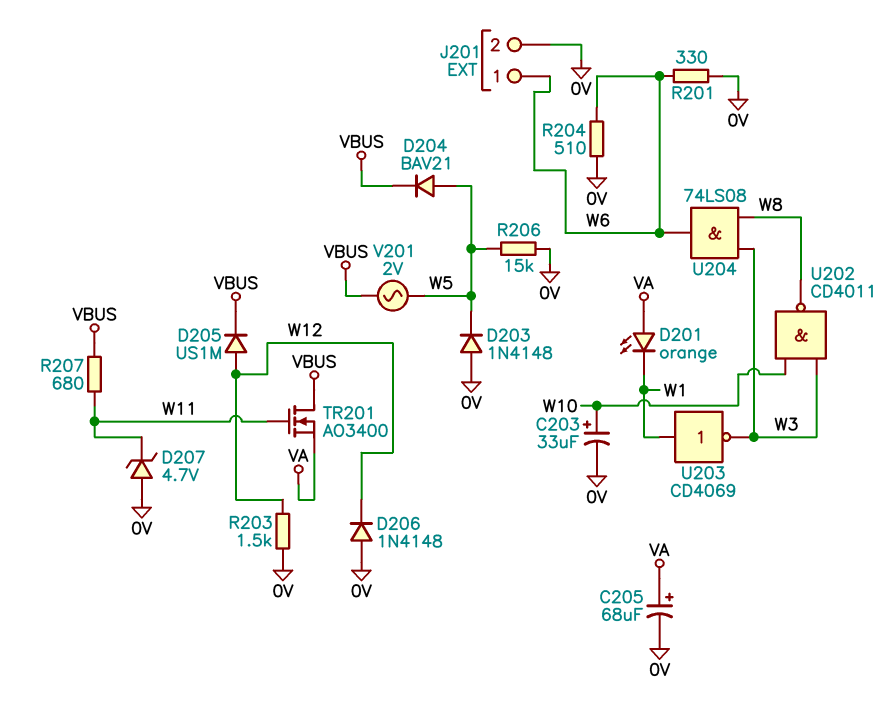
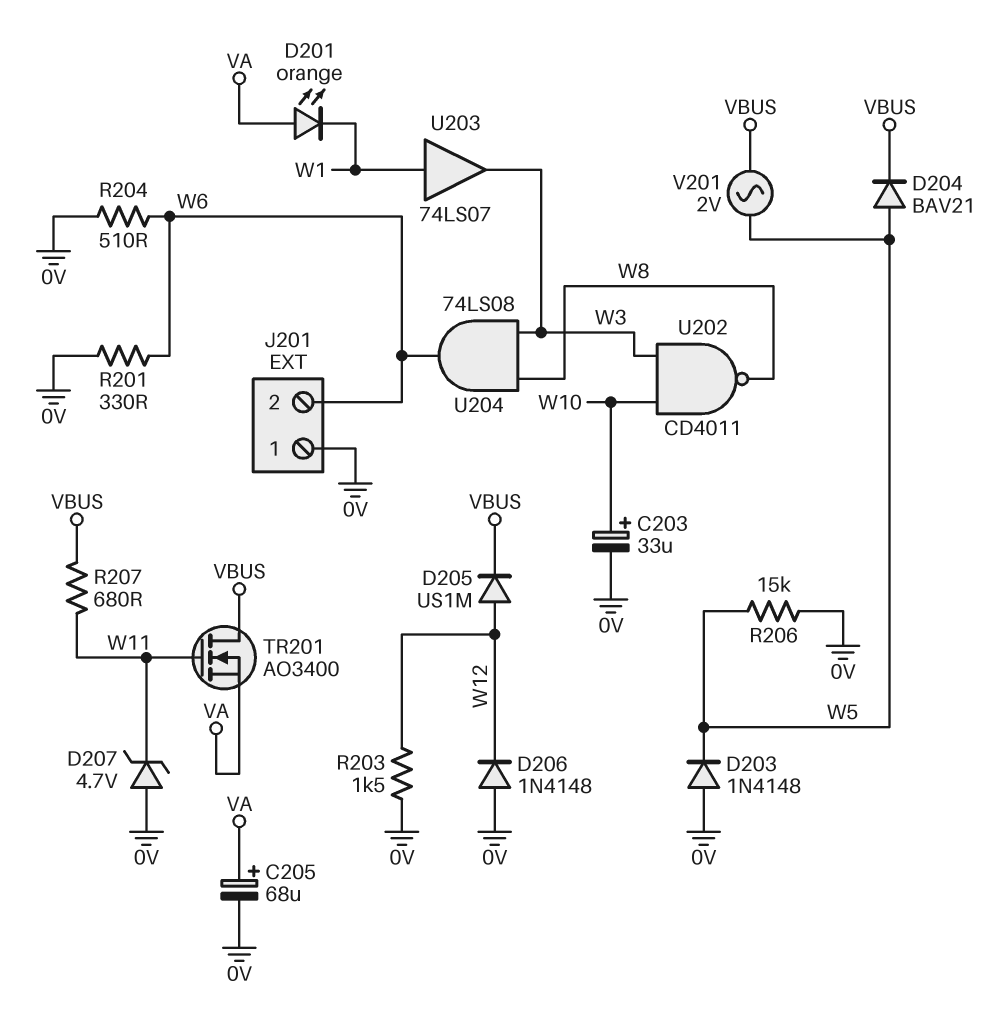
J201 pin 1: W6 -> 0V
J201 pin 2: 0V -> W6
U203: NOT CD4069 (in W1, out W3) -> buffer 74LS07 (in W1, out W3)

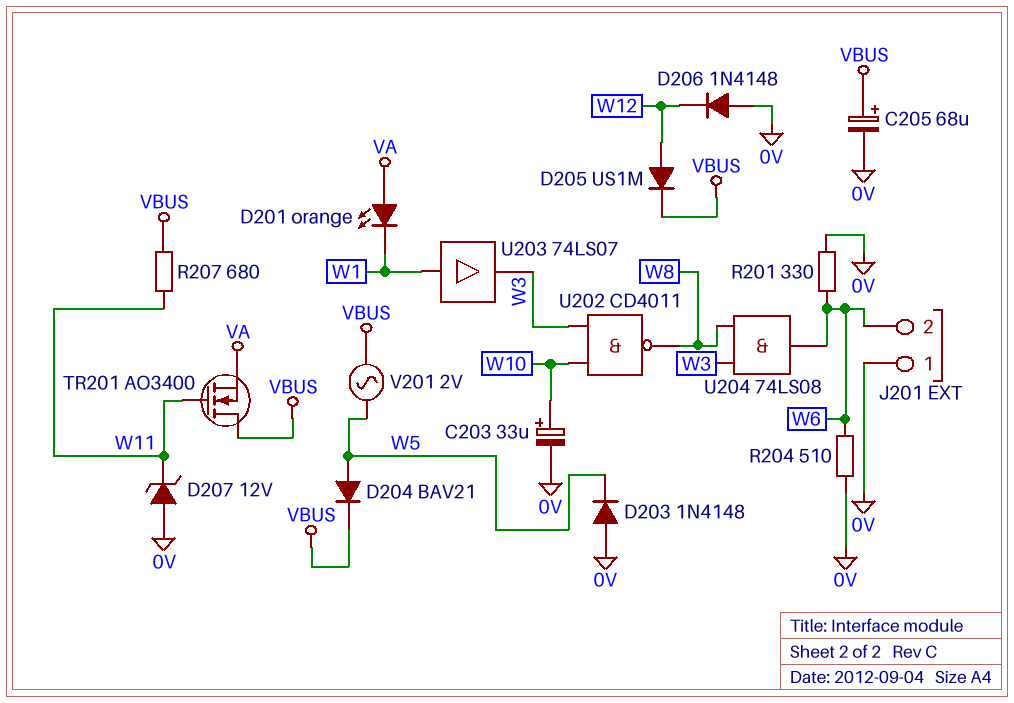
C205: 68uF (plus VA, minus 0V) -> 68uF (plus VBUS, minus 0V)
D207: zener 4.7V (A 0V, K W11) -> zener 12V (A 0V, K W11)
R203: 1.5k (0V, W12) -> none
R206: 15k (0V, W5) -> none

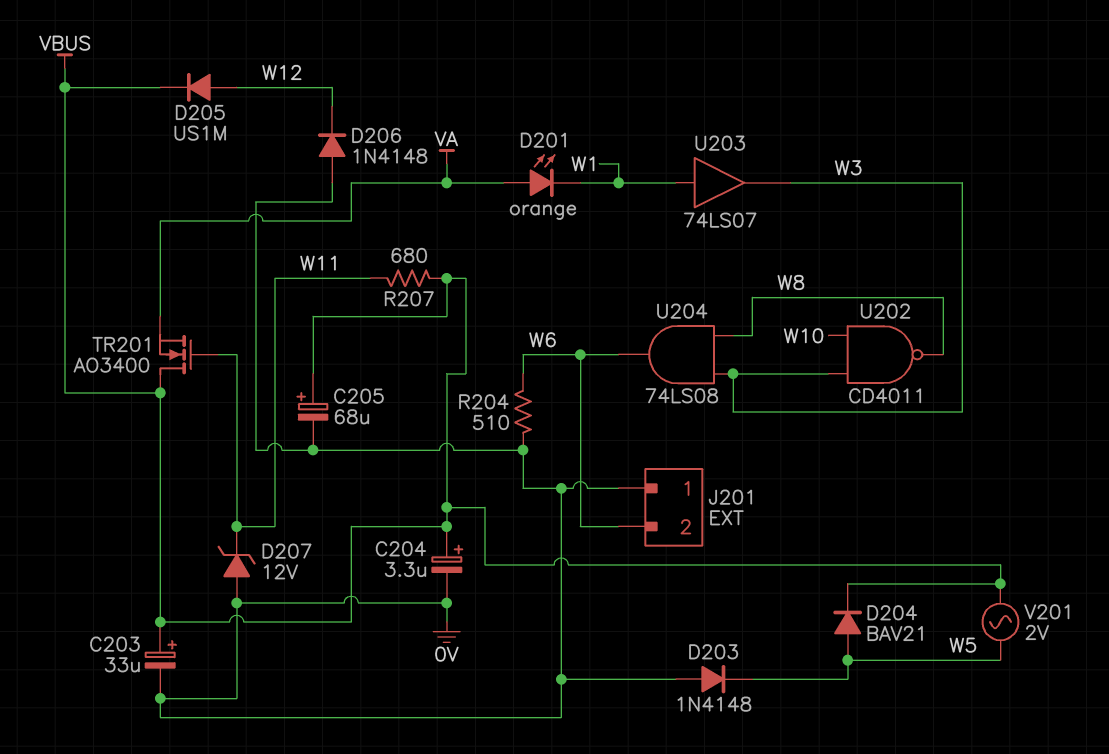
C203: 33uF (plus W10, minus 0V) -> 33uF (plus VBUS, minus 0V)
C204: none -> 3.3uF (plus VBUS, minus 0V)
R201: 330 (0V, W6) -> none

